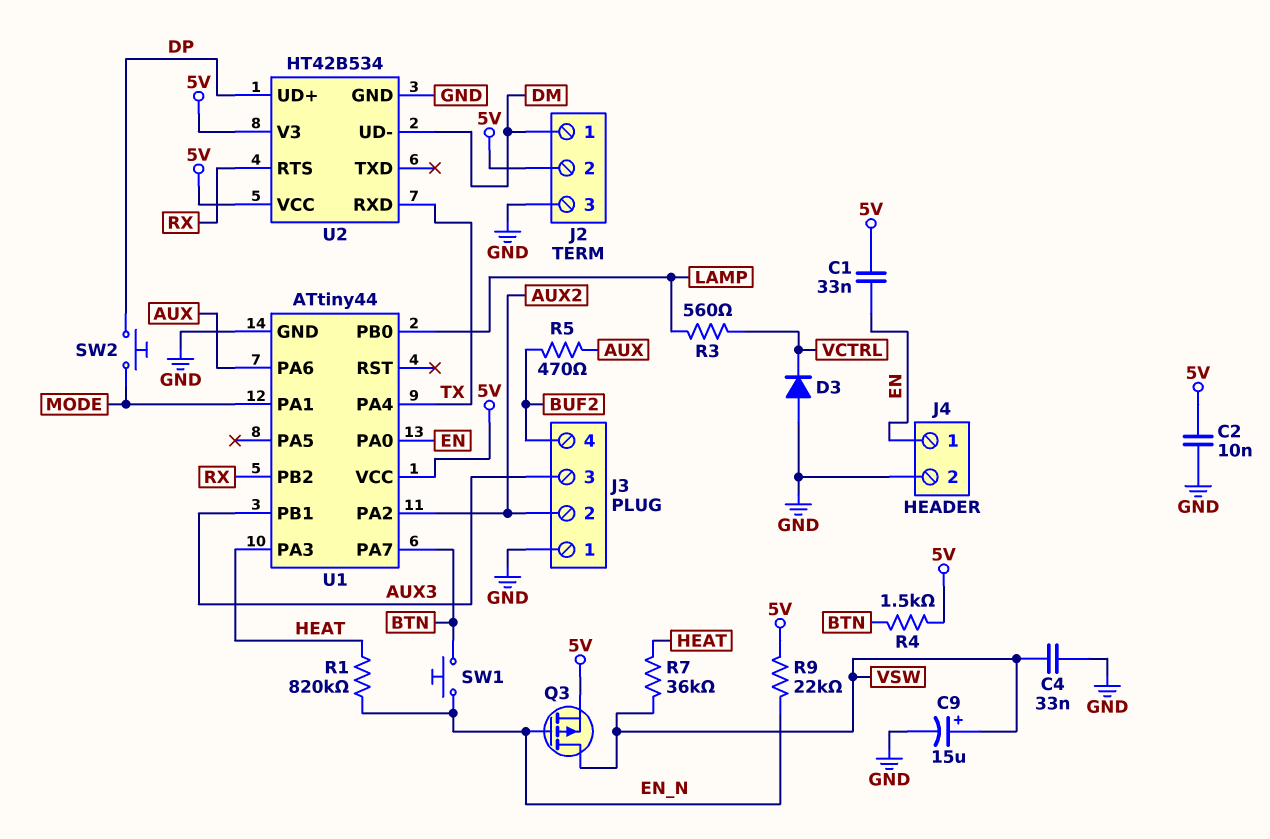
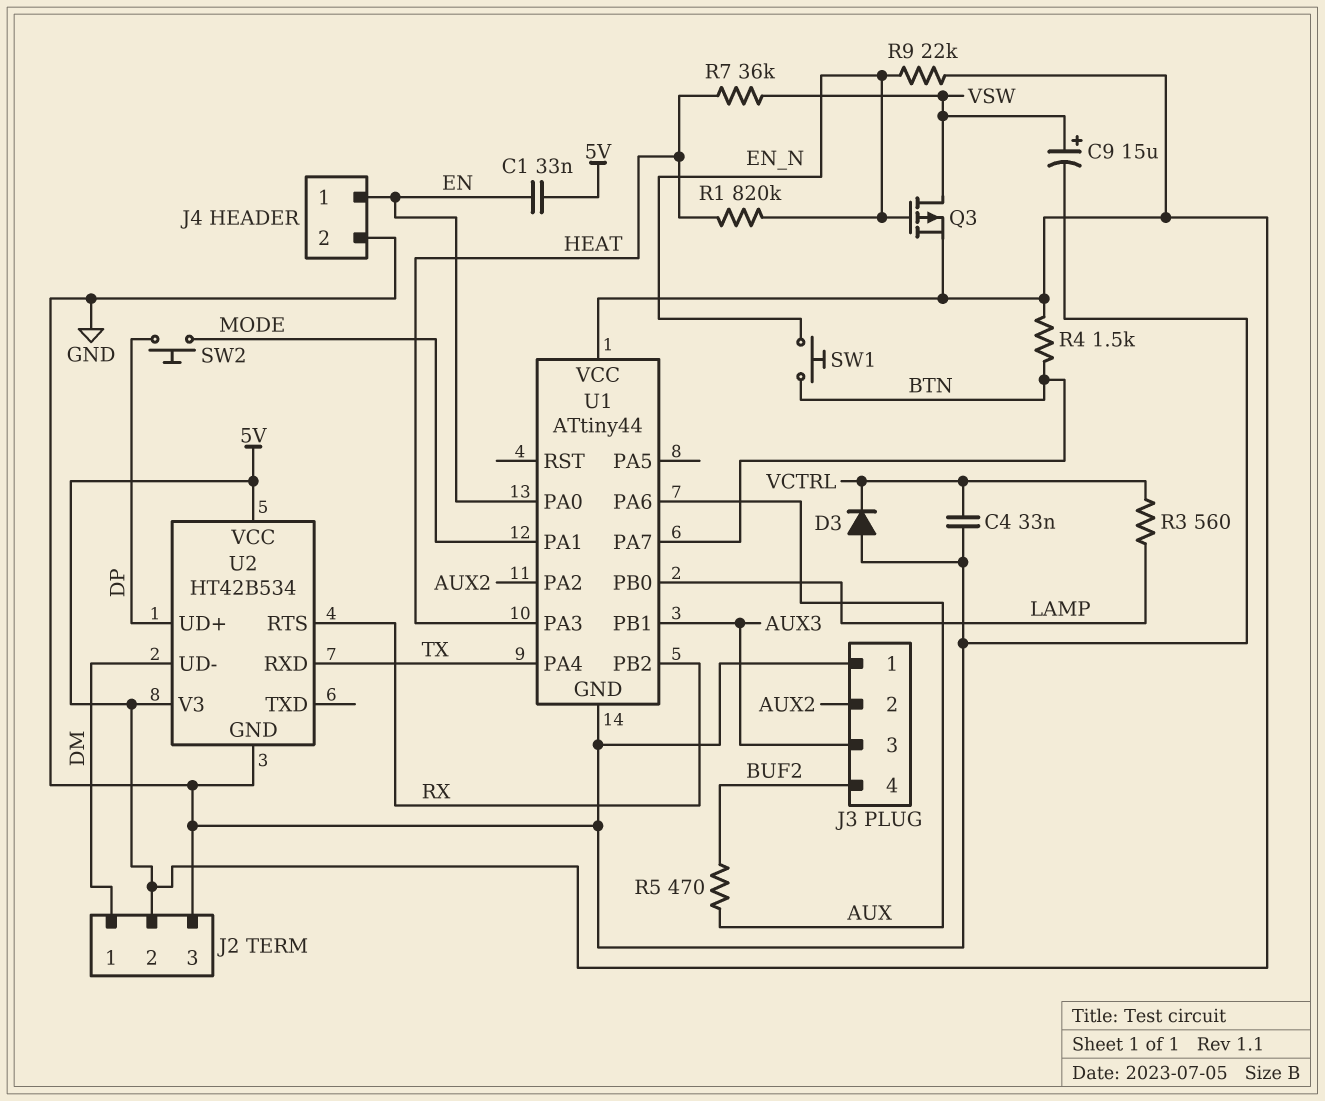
C2: 10nF (5V, GND) -> none
C4: 33nF (GND, VSW) -> 33nF (GND, VCTRL)

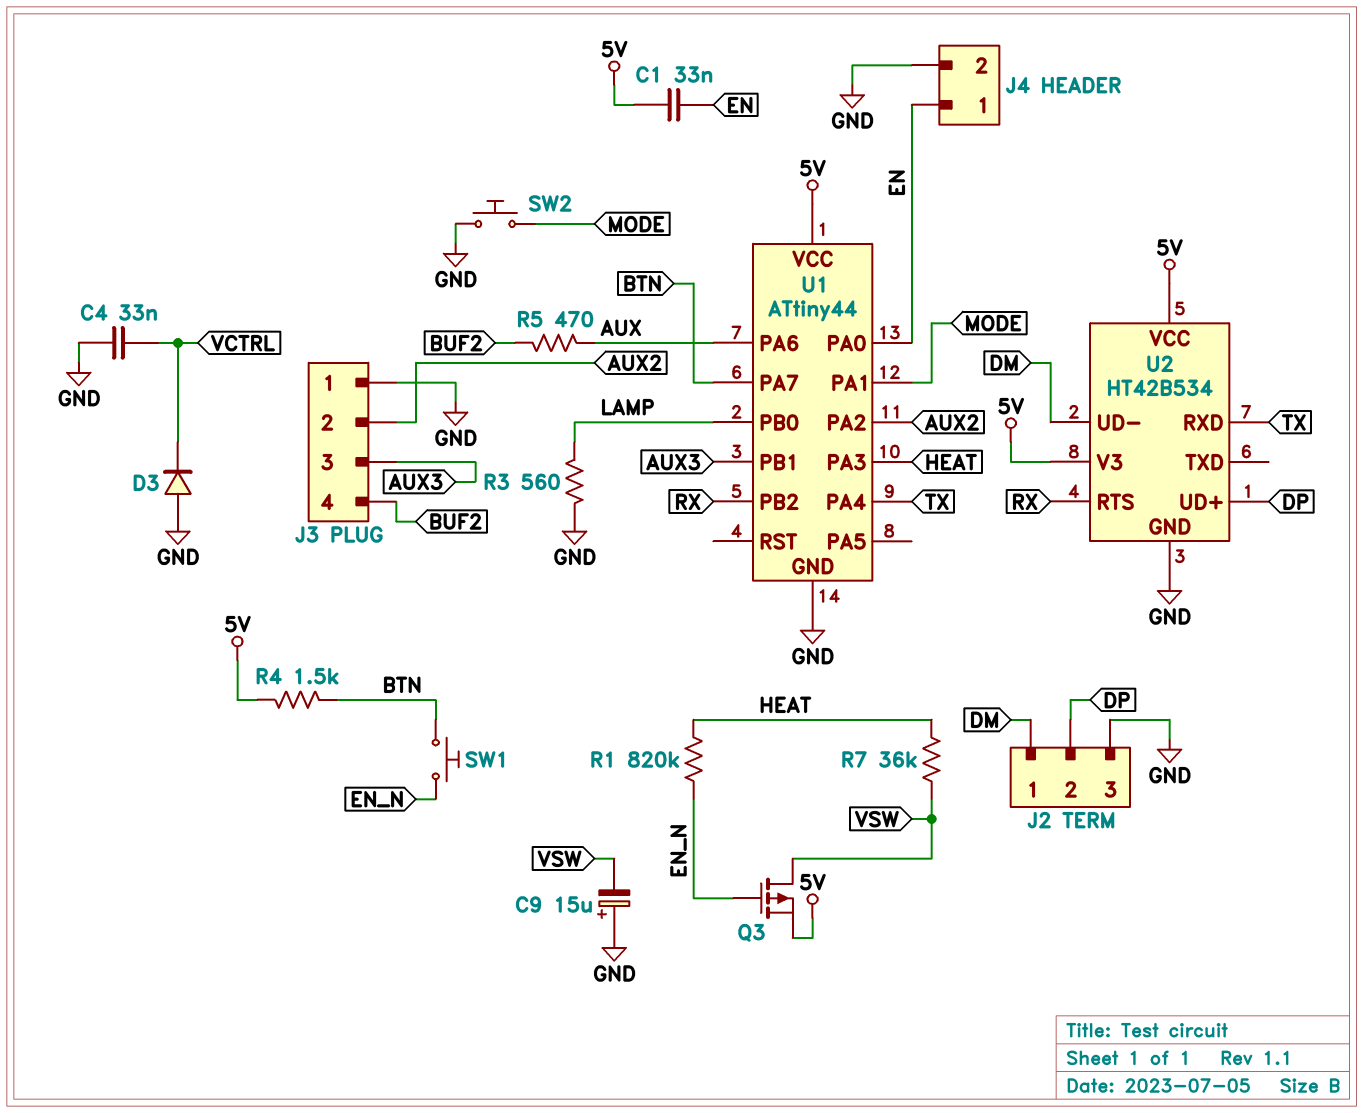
C9: 15uF (plus VSW, minus GND) -> 15uF (plus GND, minus VSW)
J2 pin 2: 5V -> DP
R3: 560 (LAMP, VCTRL) -> 560 (GND, LAMP)
R9: 22k (5V, EN_N) -> none
SW2: button (DP, MODE) -> button (GND, MODE)

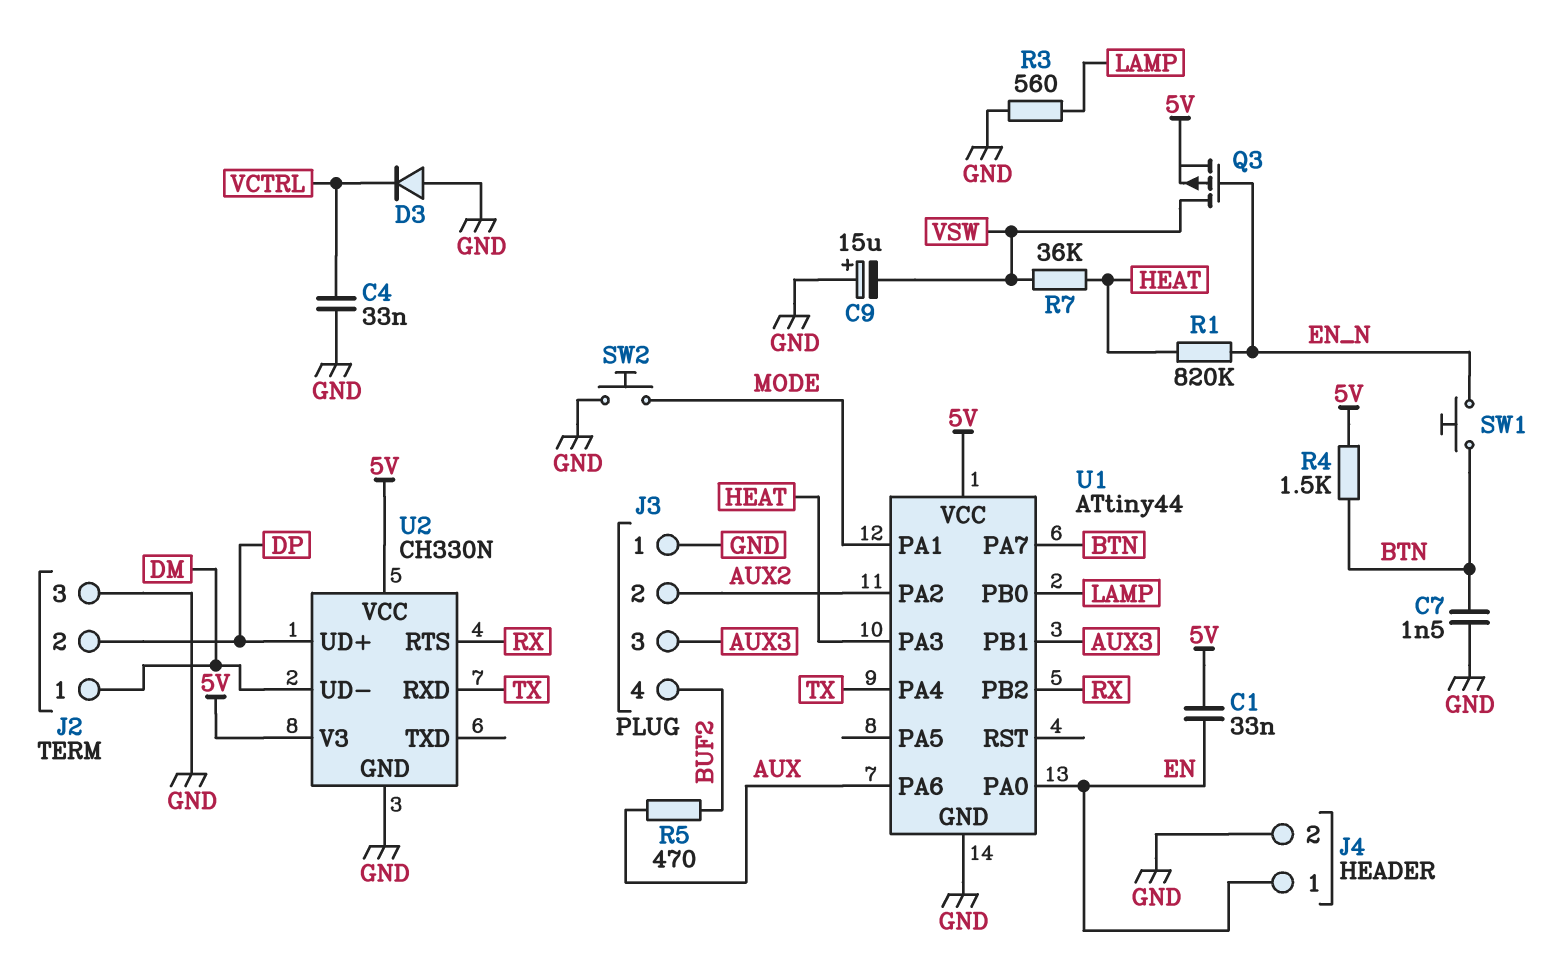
C7: none -> 1.5nF (BTN, GND)
U2: HT42B534 -> CH330N

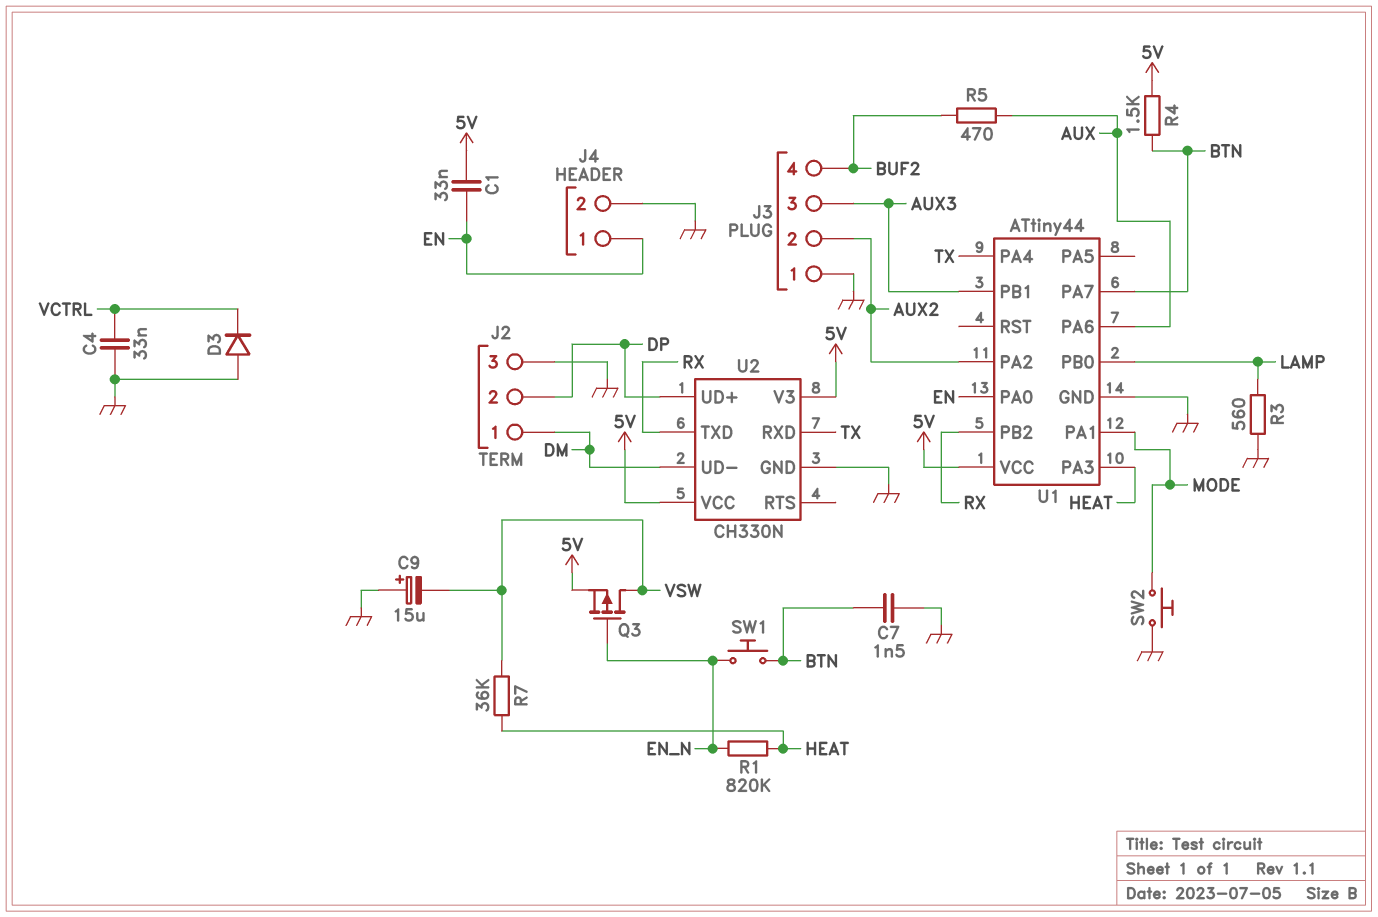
U2 pin RTS: RX -> none
U2 pin TXD: none -> RX

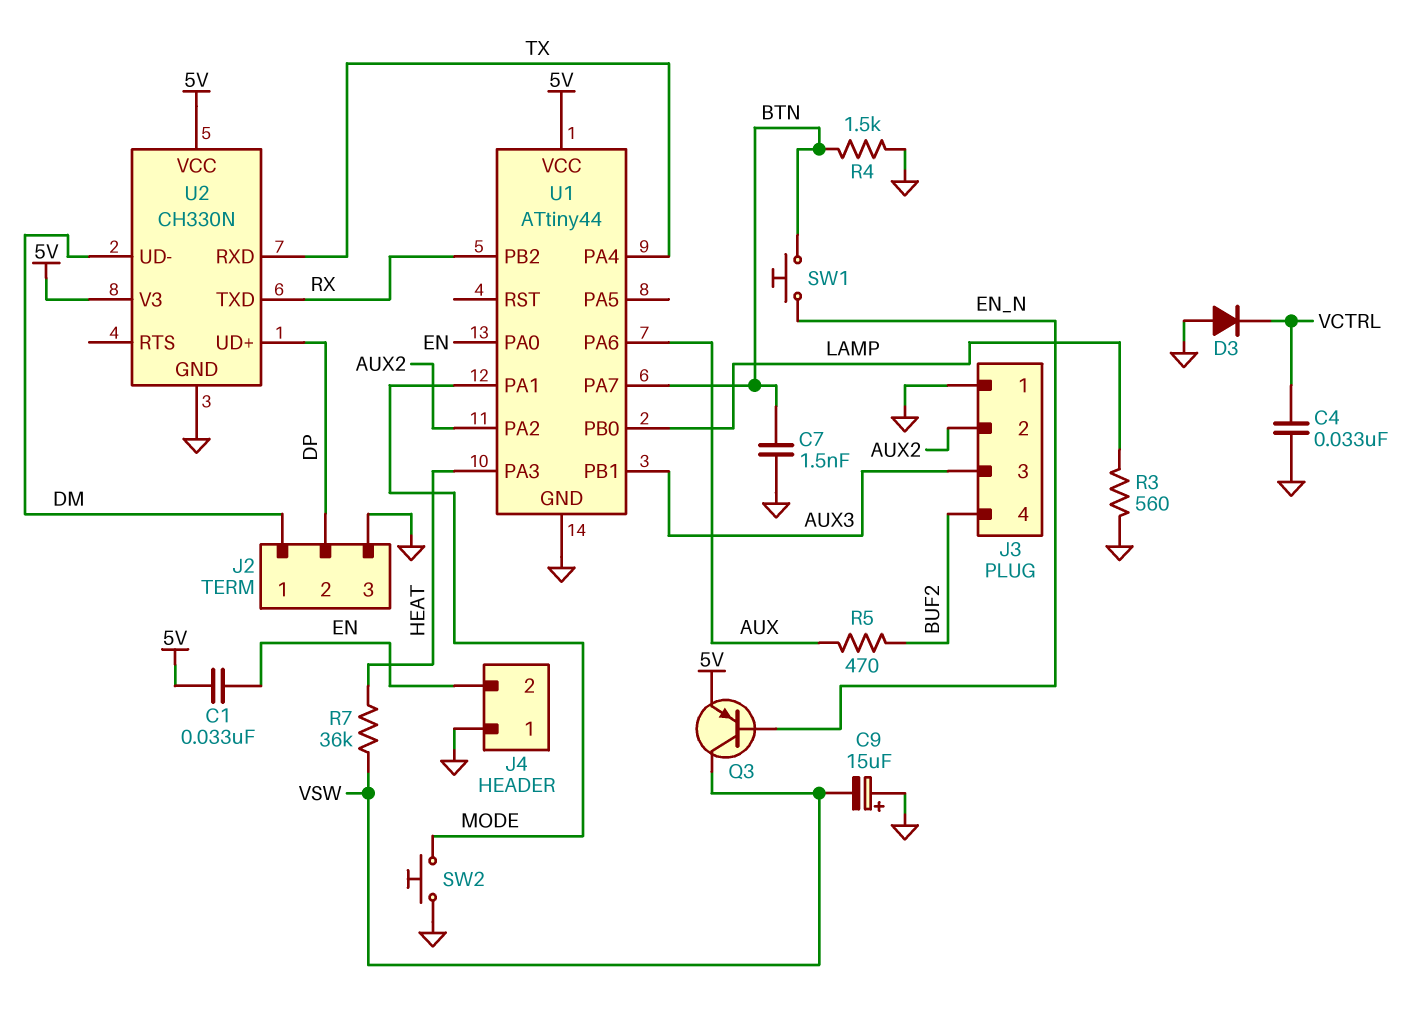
J4 pin 1: EN -> GND
J4 pin 2: GND -> EN
Q3: PMOS (G EN_N, D VSW, S 5V) -> PNP (B EN_N, C VSW, E 5V)
R1: 820k (EN_N, HEAT) -> none
R4: 1.5k (5V, BTN) -> 1.5k (BTN, GND)

